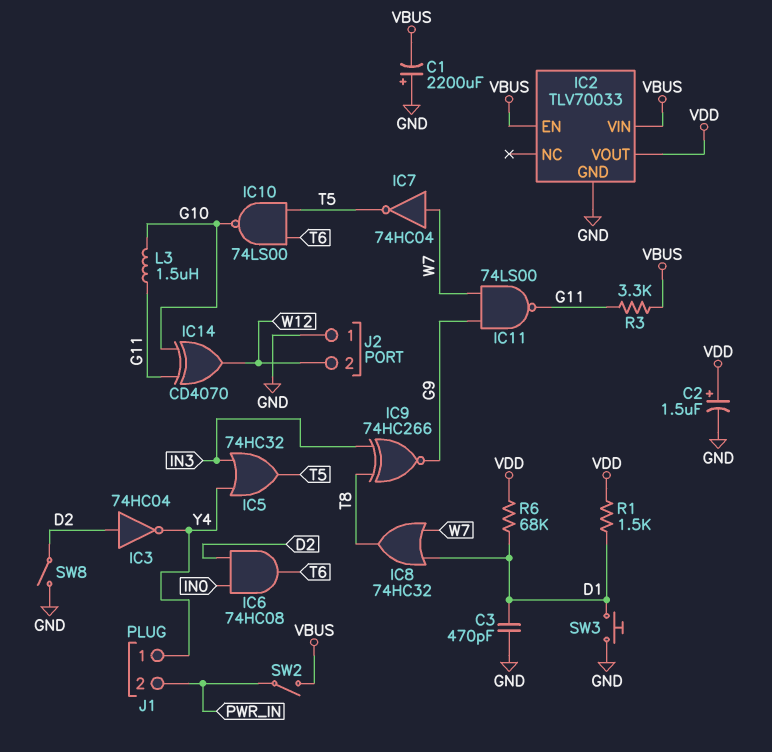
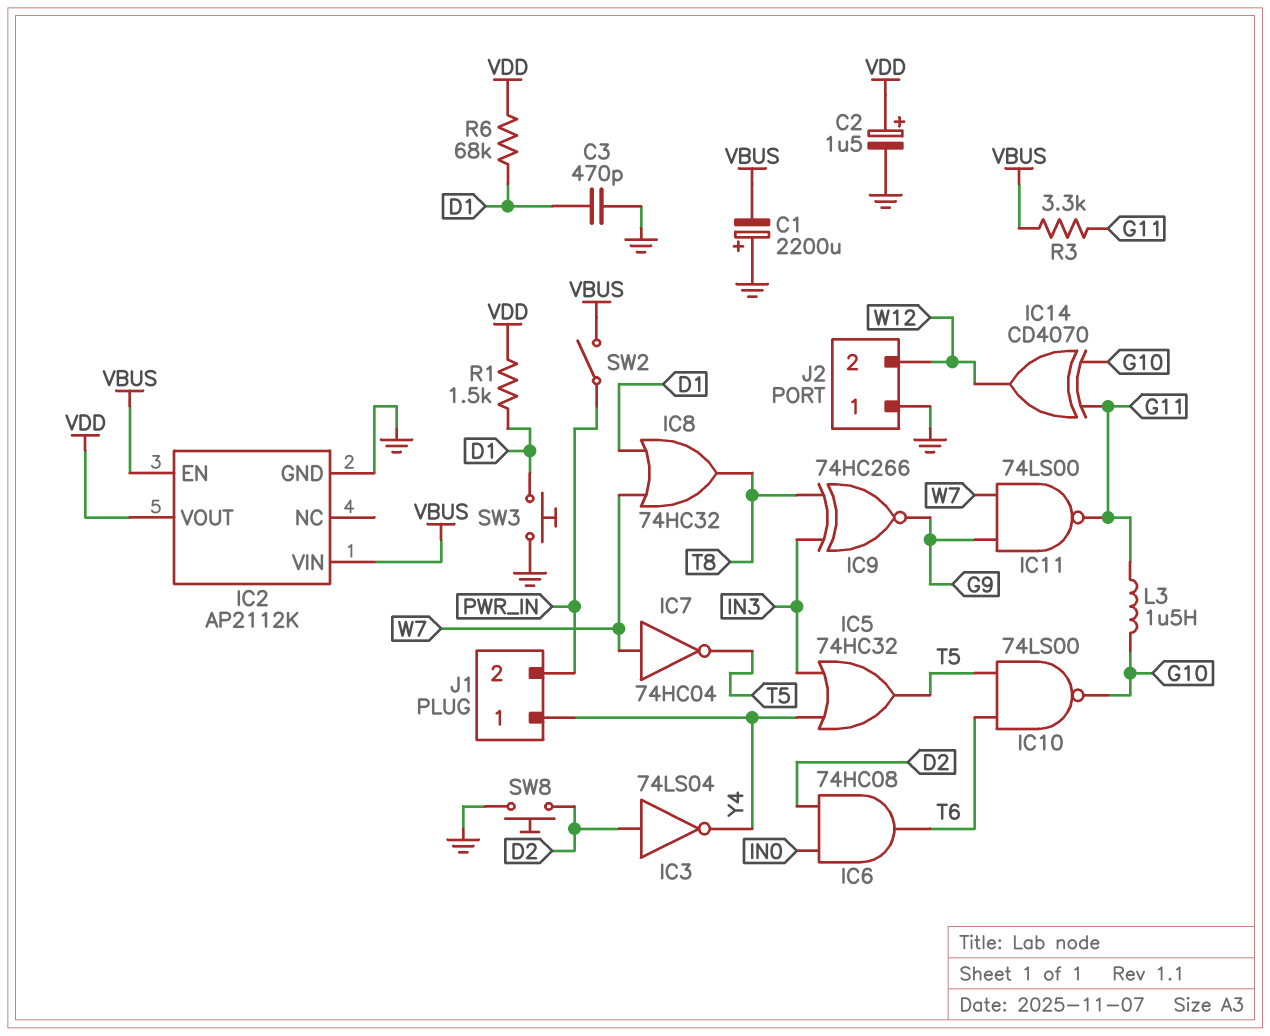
IC2: TLV70033 -> AP2112K
IC3: NOT 74HC04 (in D2, out Y4) -> NOT 74LS04 (in D2, out Y4)
SW8: switch (D2, GND) -> button (D2, GND)

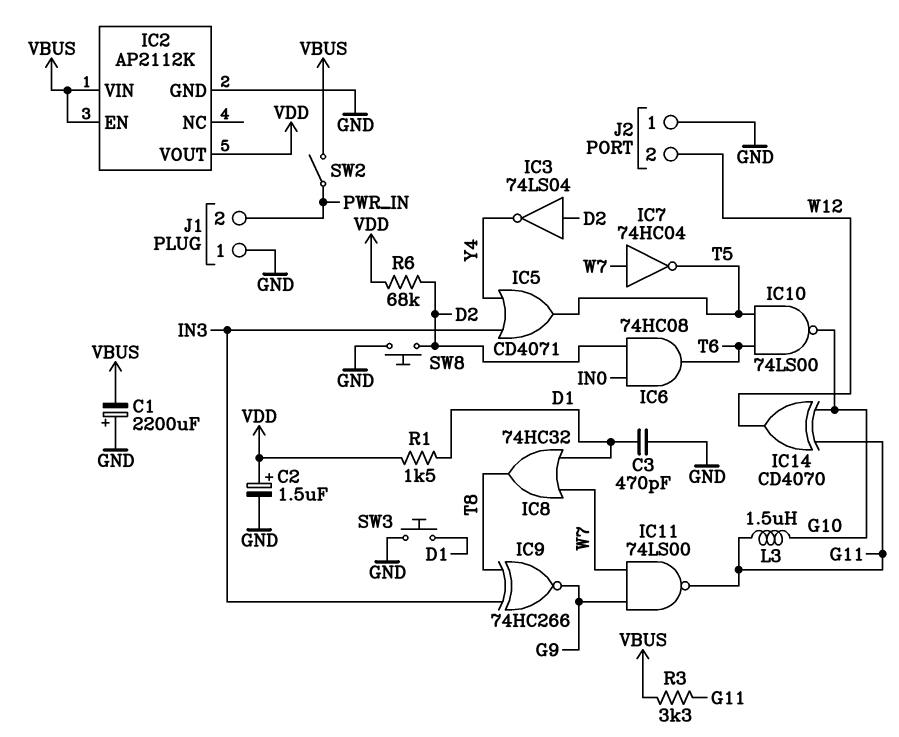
IC5: OR 74HC32 (in IN3, in Y4, out T5) -> OR CD4071 (in IN3, in Y4, out T5)
J1 pin 1: Y4 -> GND
R6: 68k (D1, VDD) -> 68k (D2, VDD)

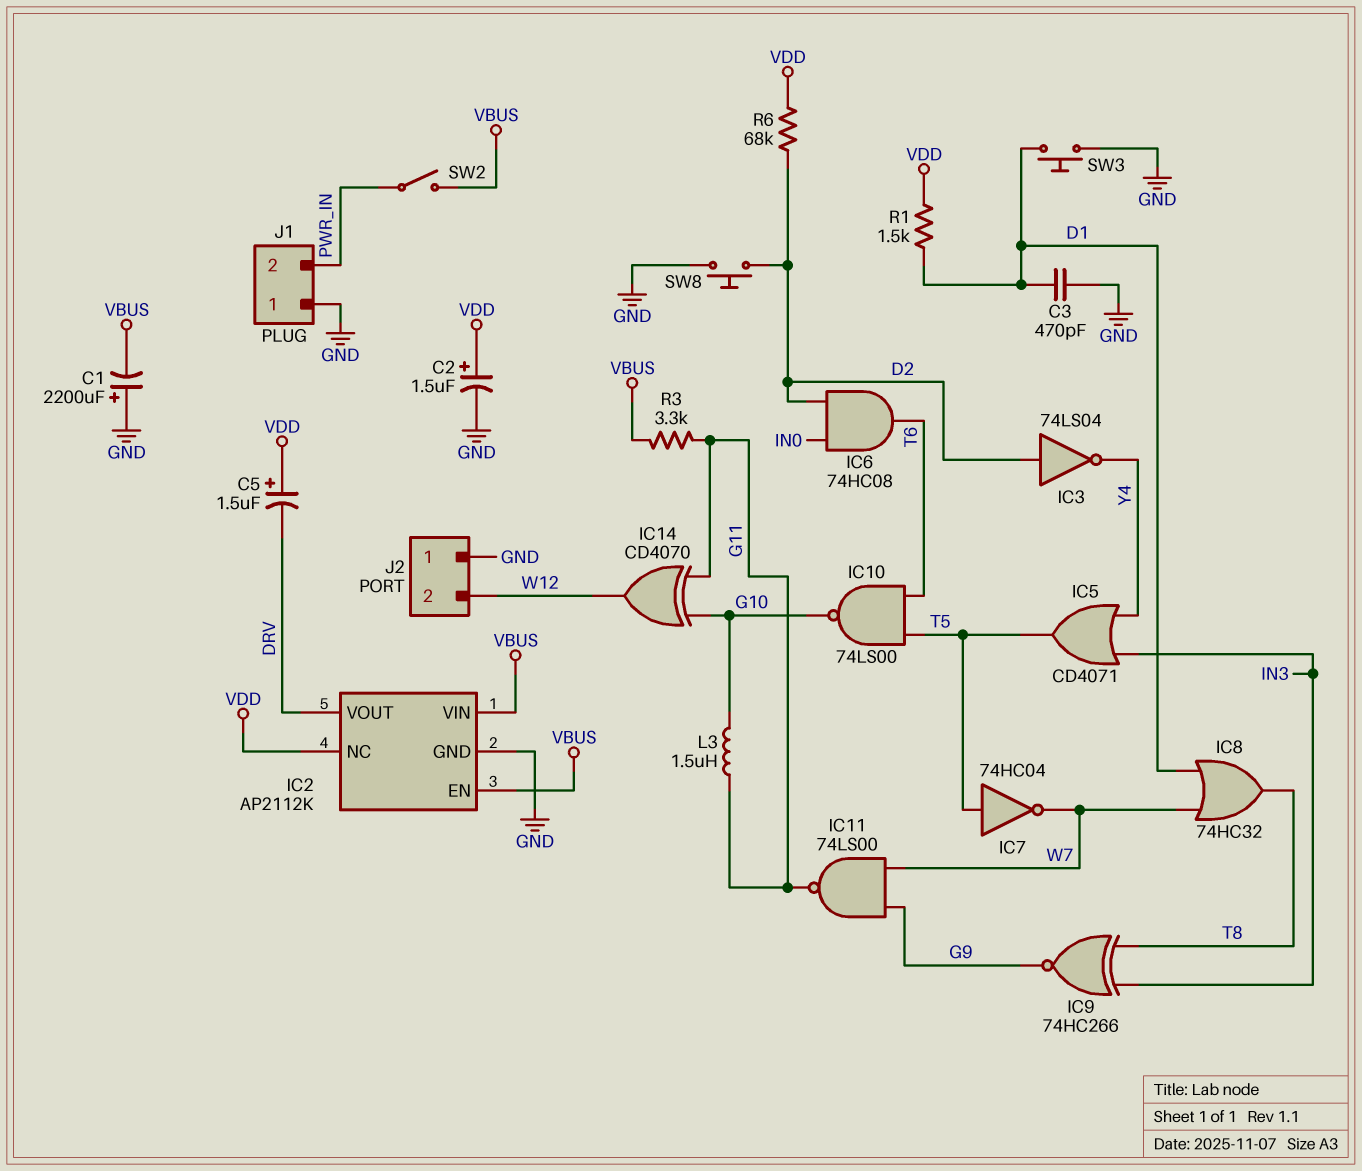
C5: none -> 1.5uF (plus VDD, minus DRV)
IC2 pin NC: none -> VDD
IC2 pin VOUT: VDD -> DRV
IC7: NOT 74HC04 (in W7, out T5) -> NOT 74HC04 (in T5, out W7)

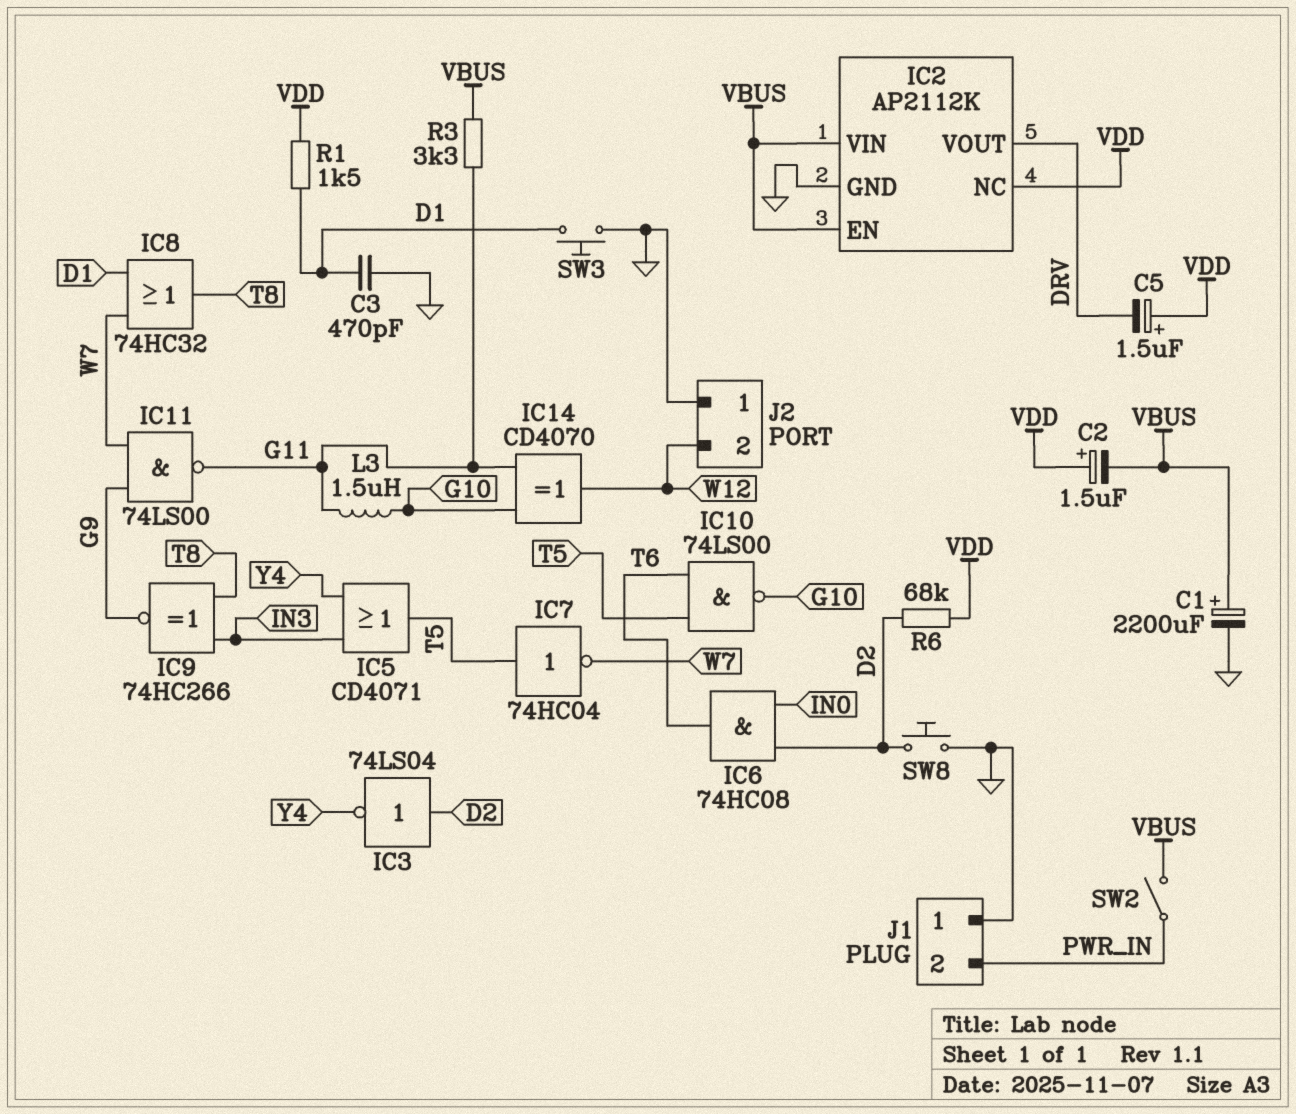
C1: 2200uF (plus GND, minus VBUS) -> 2200uF (plus VBUS, minus GND)
C2: 1.5uF (plus VDD, minus GND) -> 1.5uF (plus VDD, minus VBUS)

